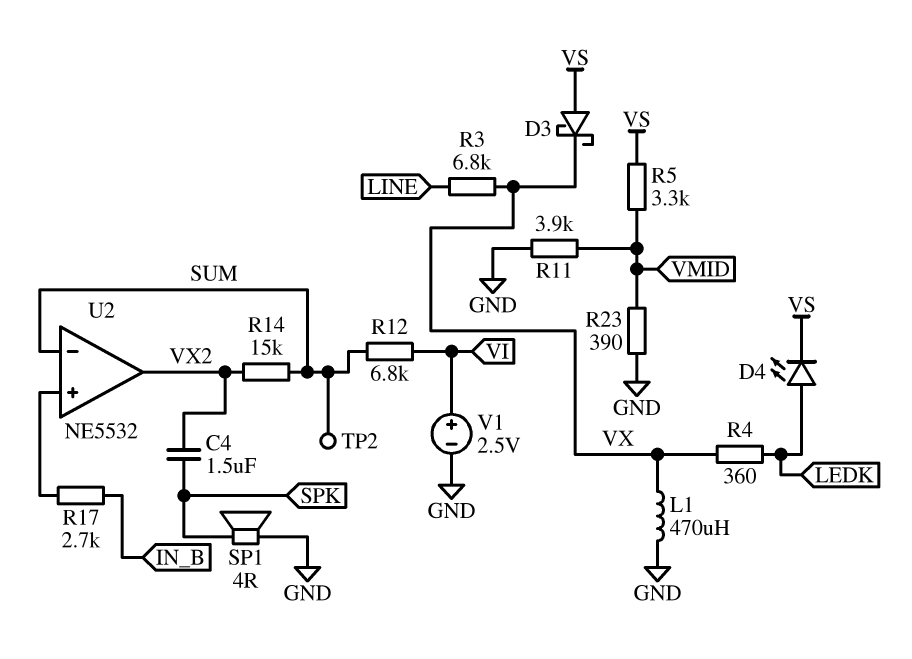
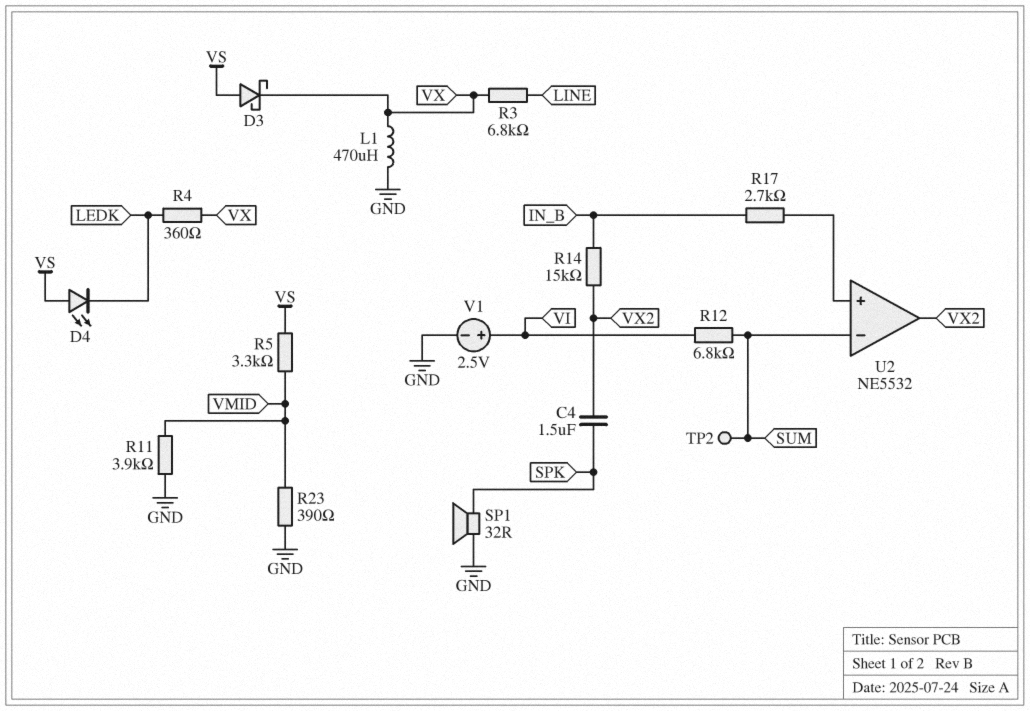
D4: LED (A LEDK, K VS) -> LED (A VS, K LEDK)
R14: 15k (SUM, VX2) -> 15k (IN_B, VX2)
SP1: speaker 4R (GND, SPK) -> speaker 32R (GND, SPK)

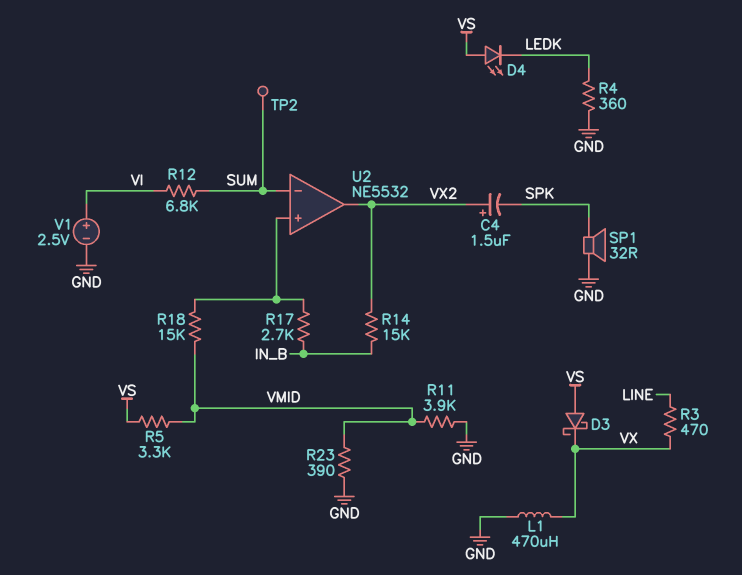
C4: 1.5uF (SPK, VX2) -> 1.5uF (plus VX2, minus SPK)
R3: 6.8k (LINE, VX) -> 470 (LINE, VX)
R4: 360 (LEDK, VX) -> 360 (GND, LEDK)
R18: none -> 15k (U2/in+, VMID)

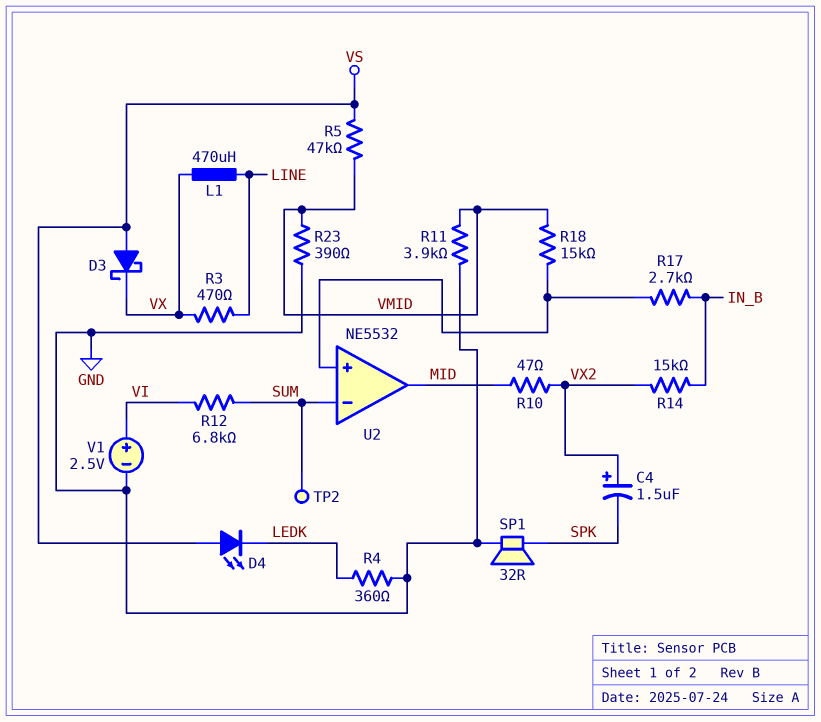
L1: 470uH (GND, VX) -> 470uH (LINE, VX)
R5: 3.3k (VMID, VS) -> 47k (VMID, VS)
R10: none -> 47 (MID, VX2)
U2 pin out: VX2 -> MID

